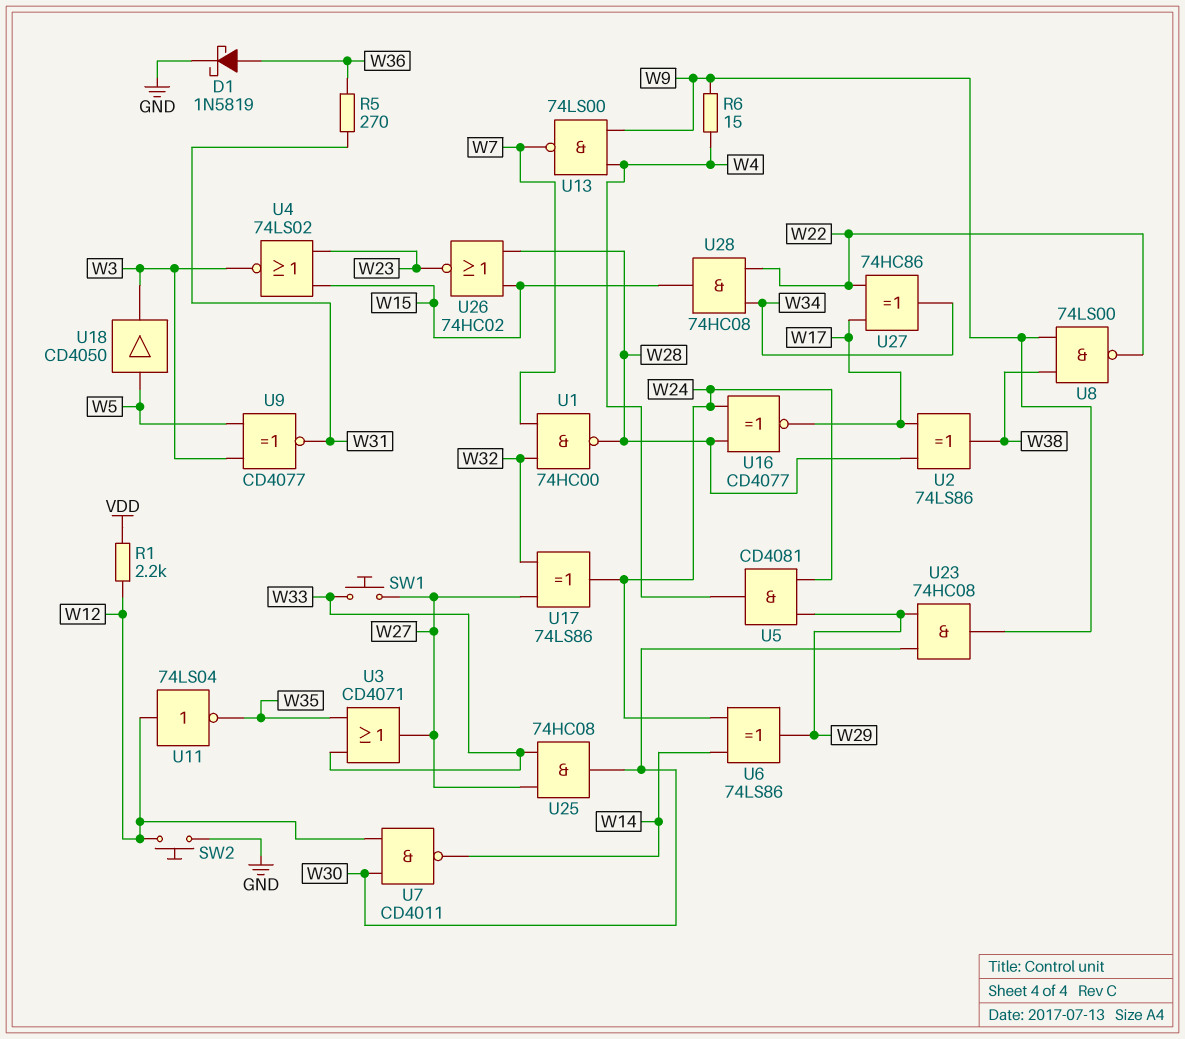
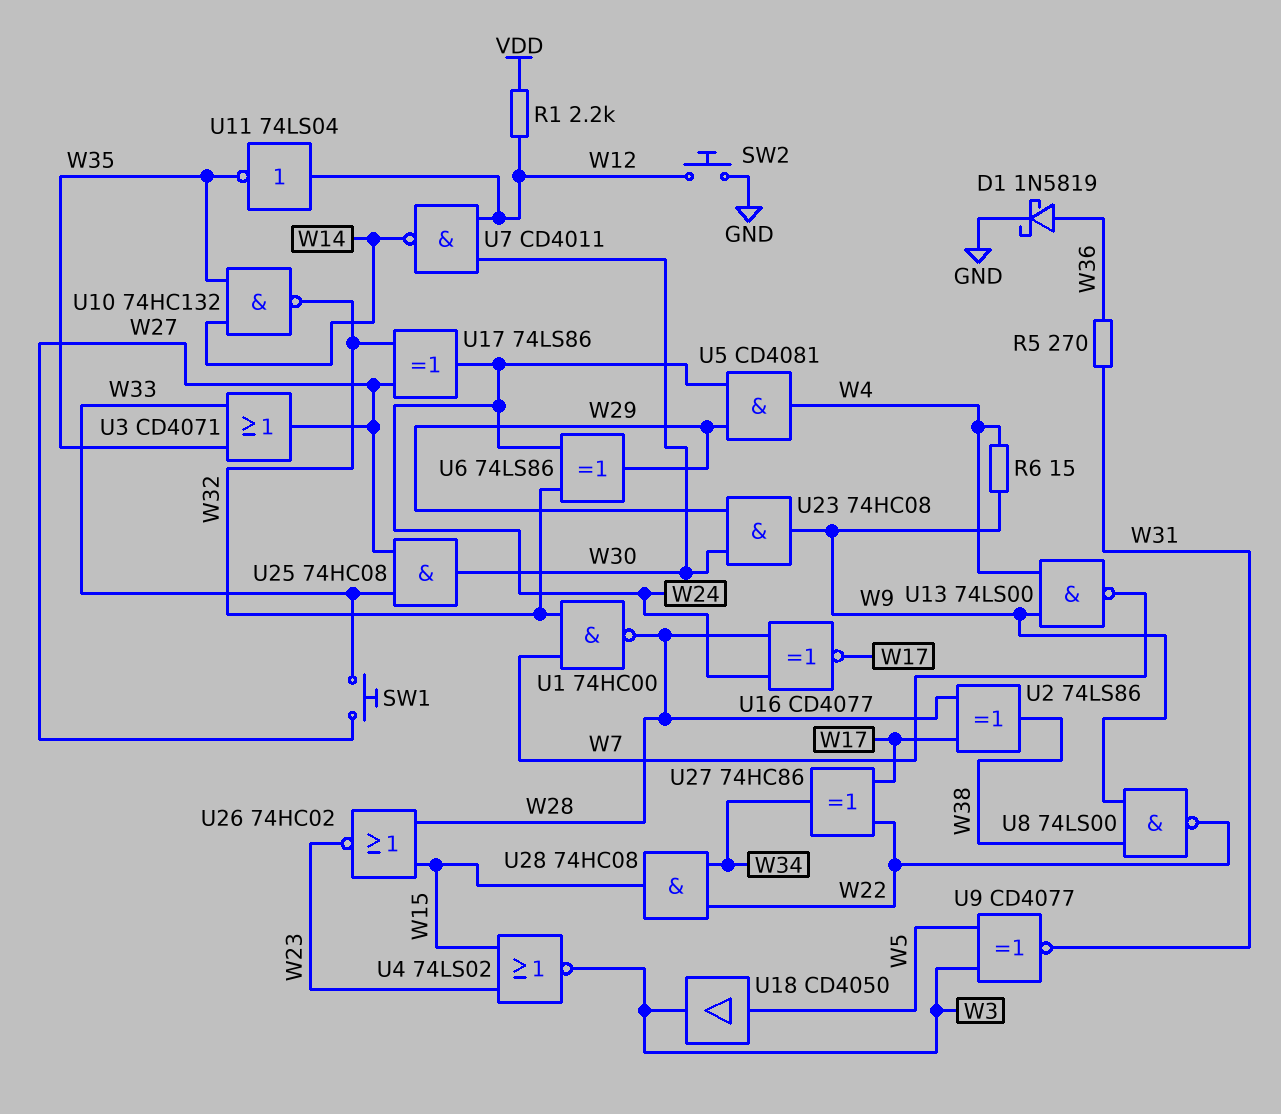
U6: XOR 74LS86 (in W14, in W24, out W29) -> XOR 74LS86 (in W24, in W32, out W29)
U10: none -> NAND 74HC132 (in W14, in W35, out W32)

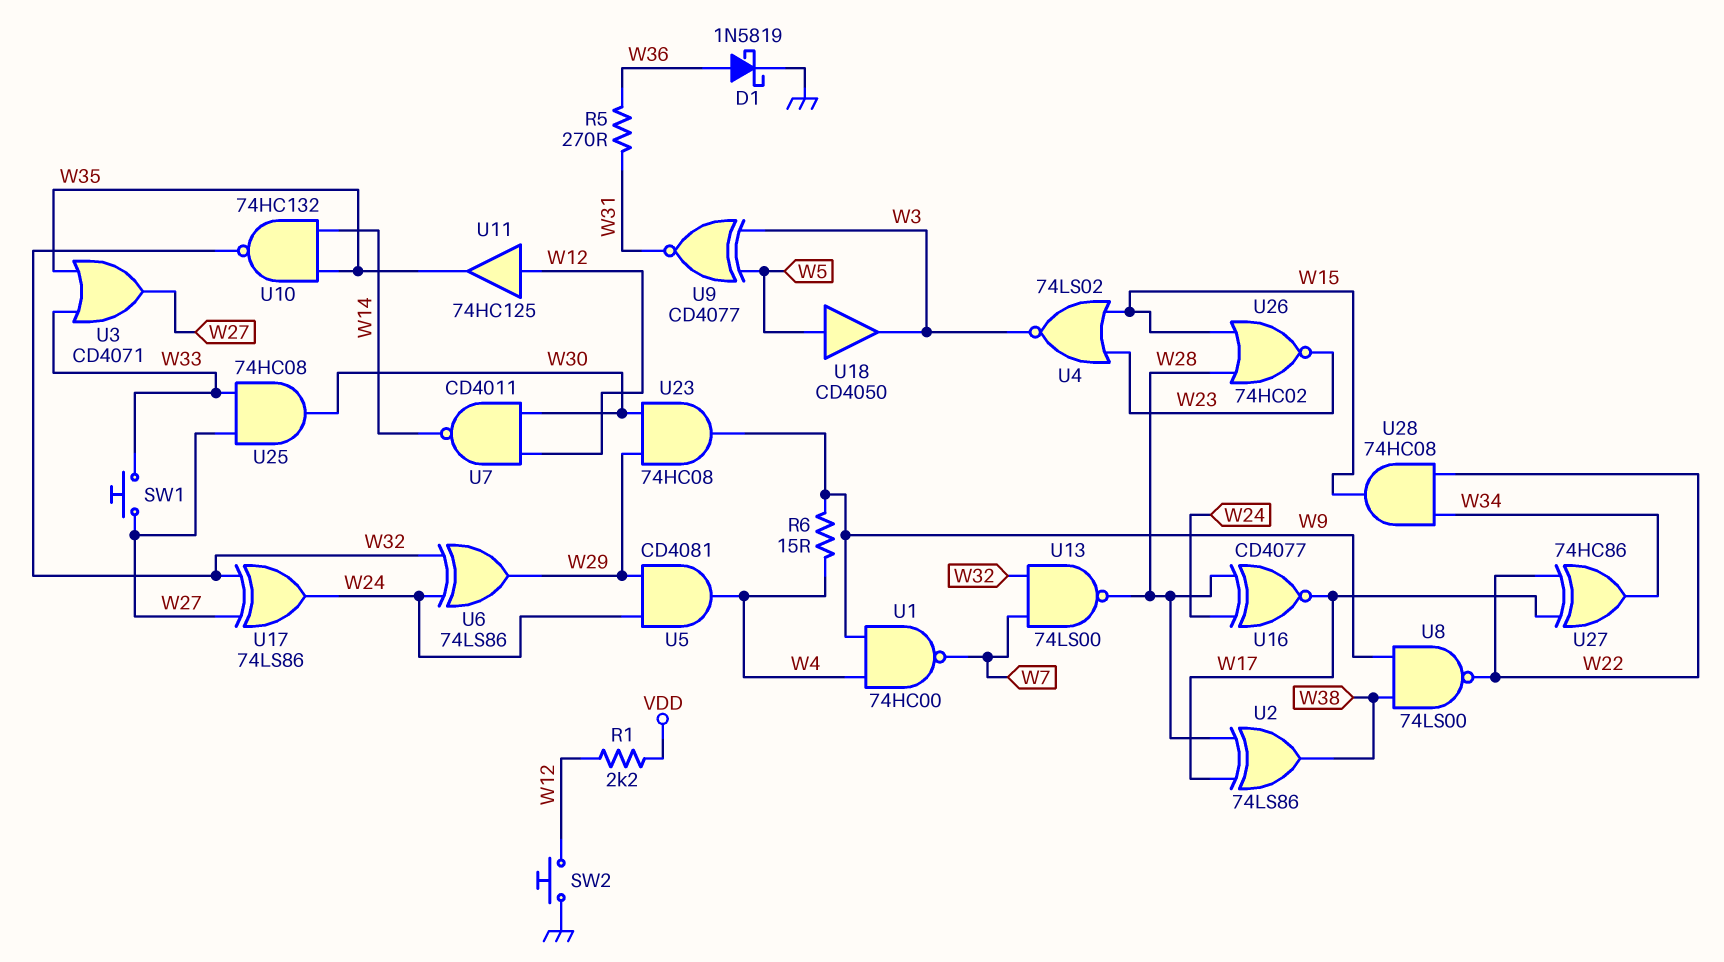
U1: NAND 74HC00 (in W7, in W32, out W28) -> NAND 74HC00 (in W4, in W9, out W7)
U11: NOT 74LS04 (in W12, out W35) -> buffer 74HC125 (in W12, out W35)
U13: NAND 74LS00 (in W4, in W9, out W7) -> NAND 74LS00 (in W7, in W32, out W28)

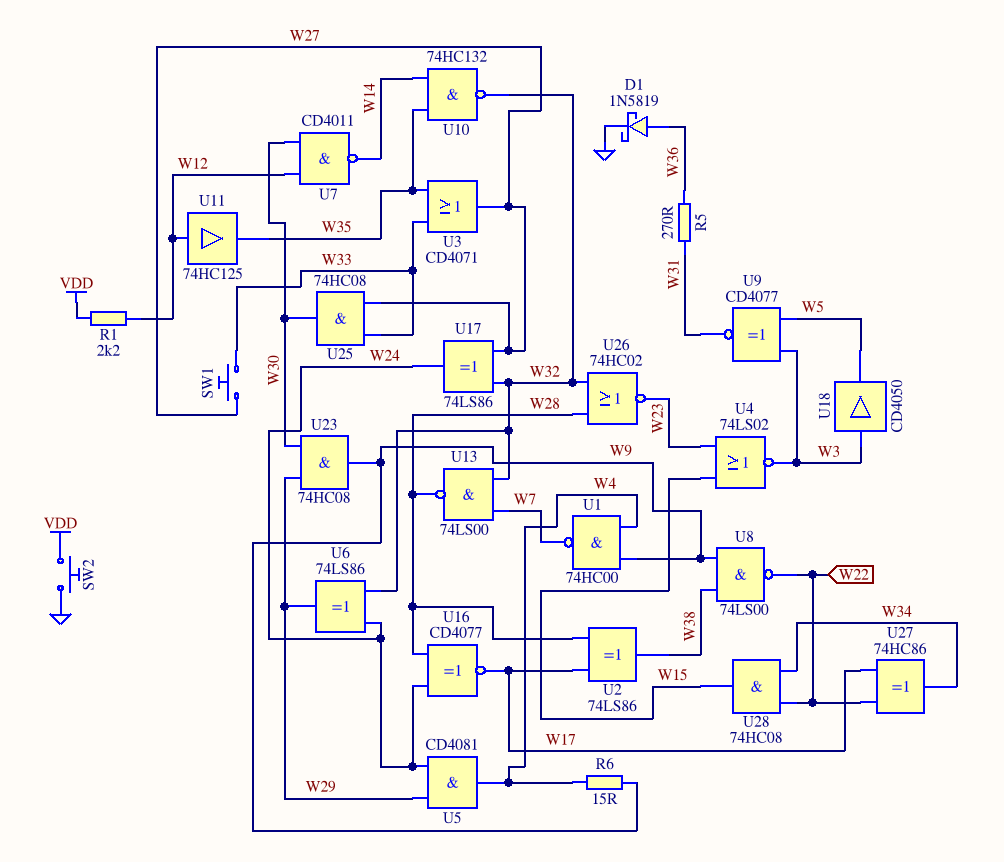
SW2: button (GND, W12) -> button (GND, VDD)
U18: buffer CD4050 (in W5, out W3) -> buffer CD4050 (in W3, out W5)
U26: NOR 74HC02 (in W15, in W28, out W23) -> NOR 74HC02 (in W28, in W32, out W23)

